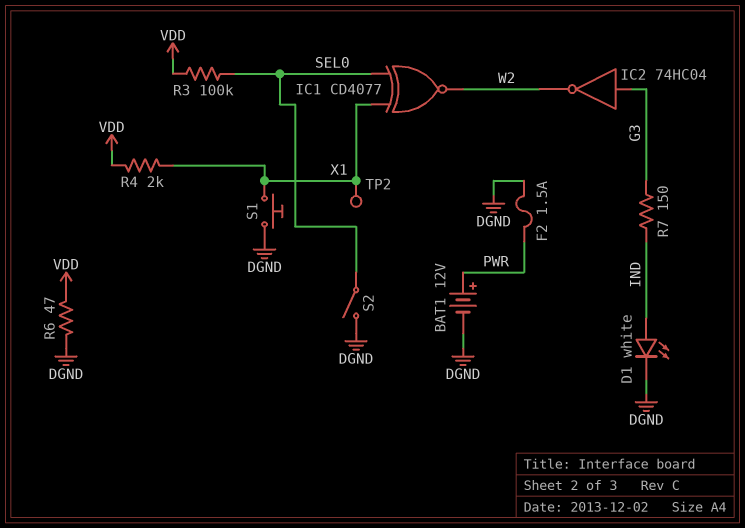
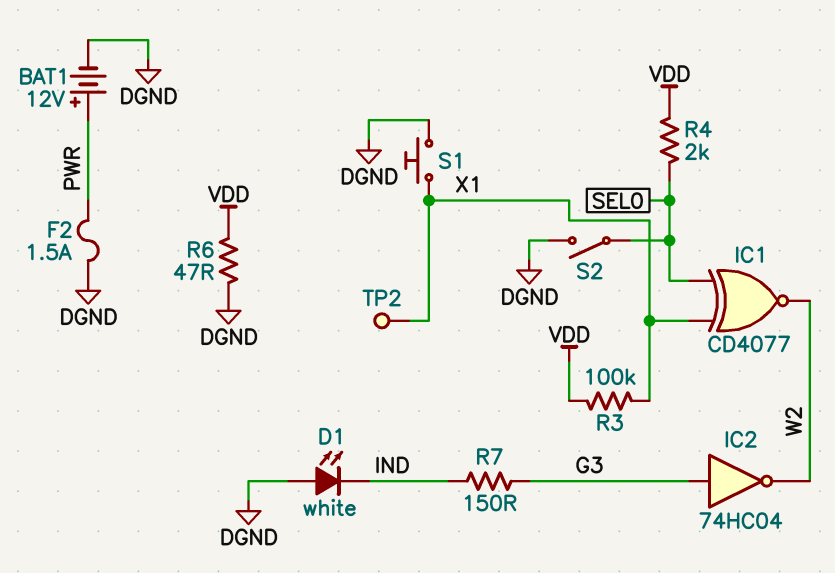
D1: LED white (A IND, K DGND) -> LED white (A DGND, K IND)
R3: 100k (SEL0, VDD) -> 100k (VDD, X1)
R4: 2k (VDD, X1) -> 2k (SEL0, VDD)

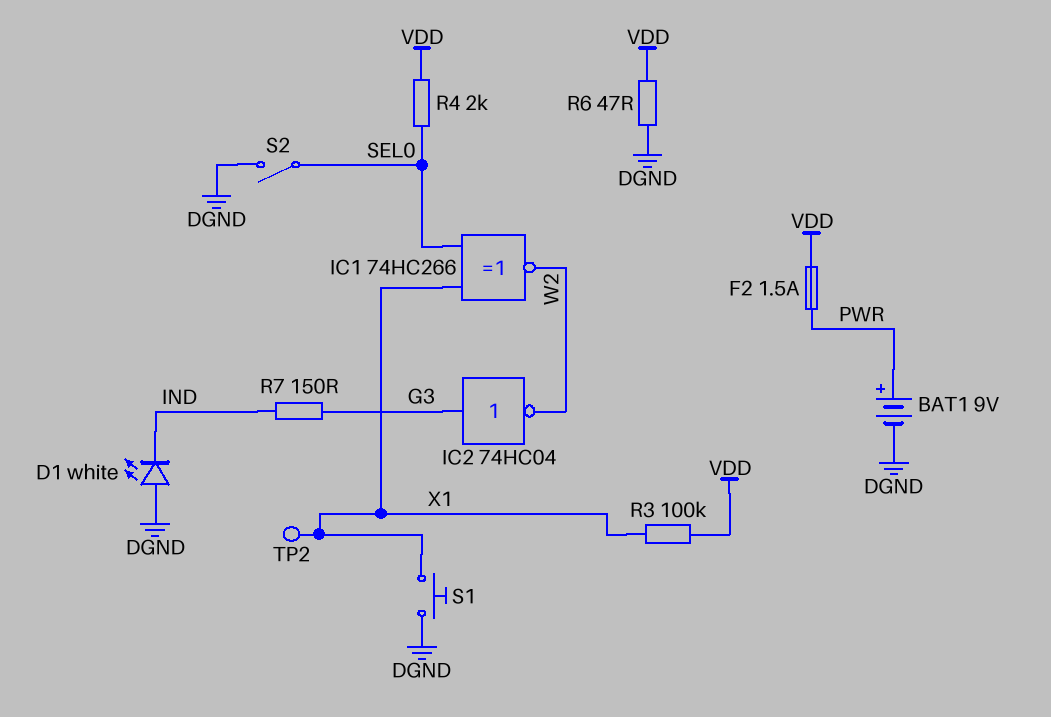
BAT1: 12V (plus PWR, minus DGND) -> 9V (plus PWR, minus DGND)
F2: 1.5A (DGND, PWR) -> 1.5A (PWR, VDD)
IC1: XNOR CD4077 (in SEL0, in X1, out W2) -> XNOR 74HC266 (in SEL0, in X1, out W2)

